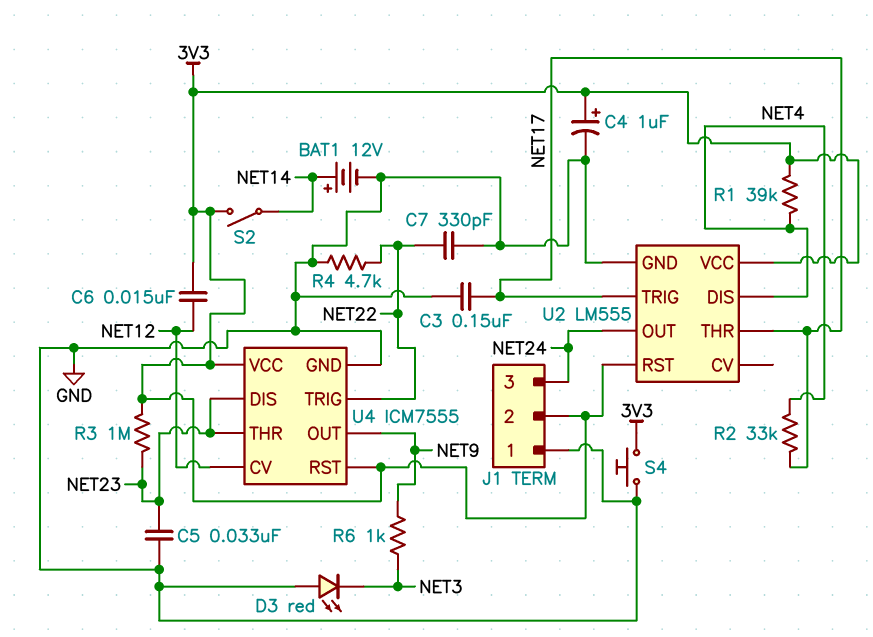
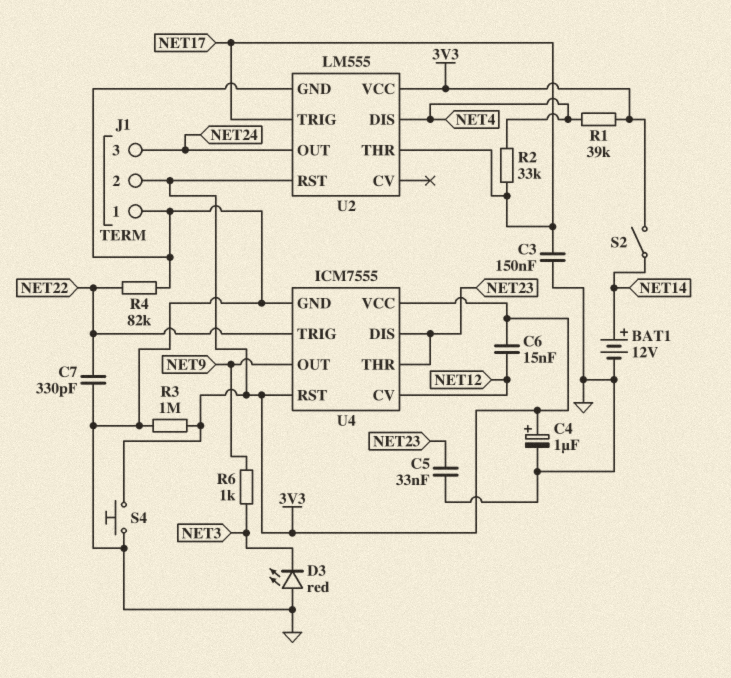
R3: 1M (3V3, NET23) -> 1M (3V3, GND)
R4: 4.7k (GND, NET22) -> 82k (GND, NET22)

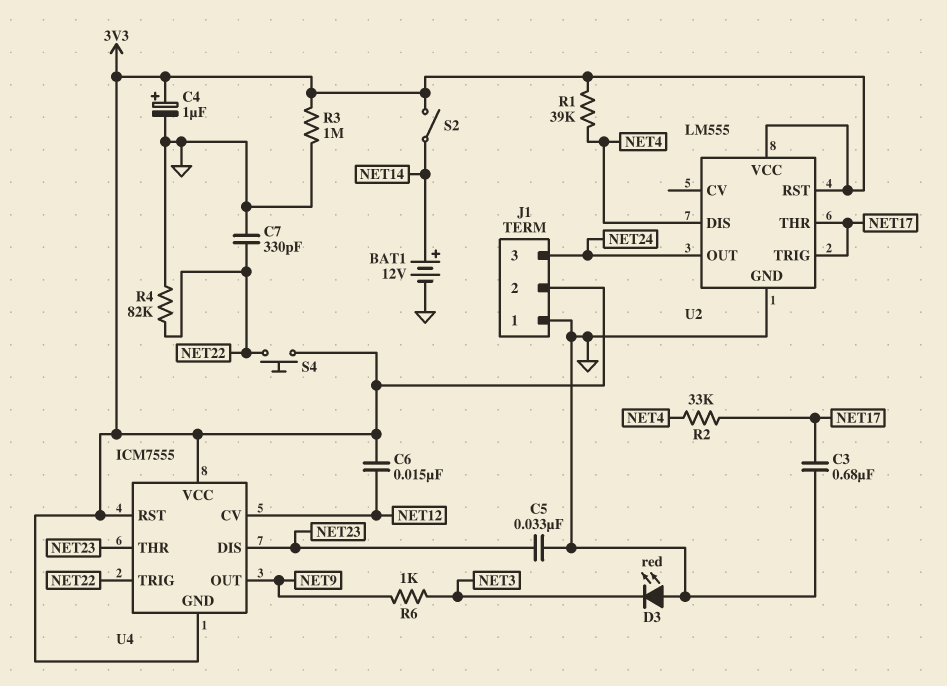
C3: 150nF (GND, NET17) -> 680nF (GND, NET17)
S4: button (3V3, GND) -> button (3V3, NET22)
U4 pin GND: GND -> 3V3

